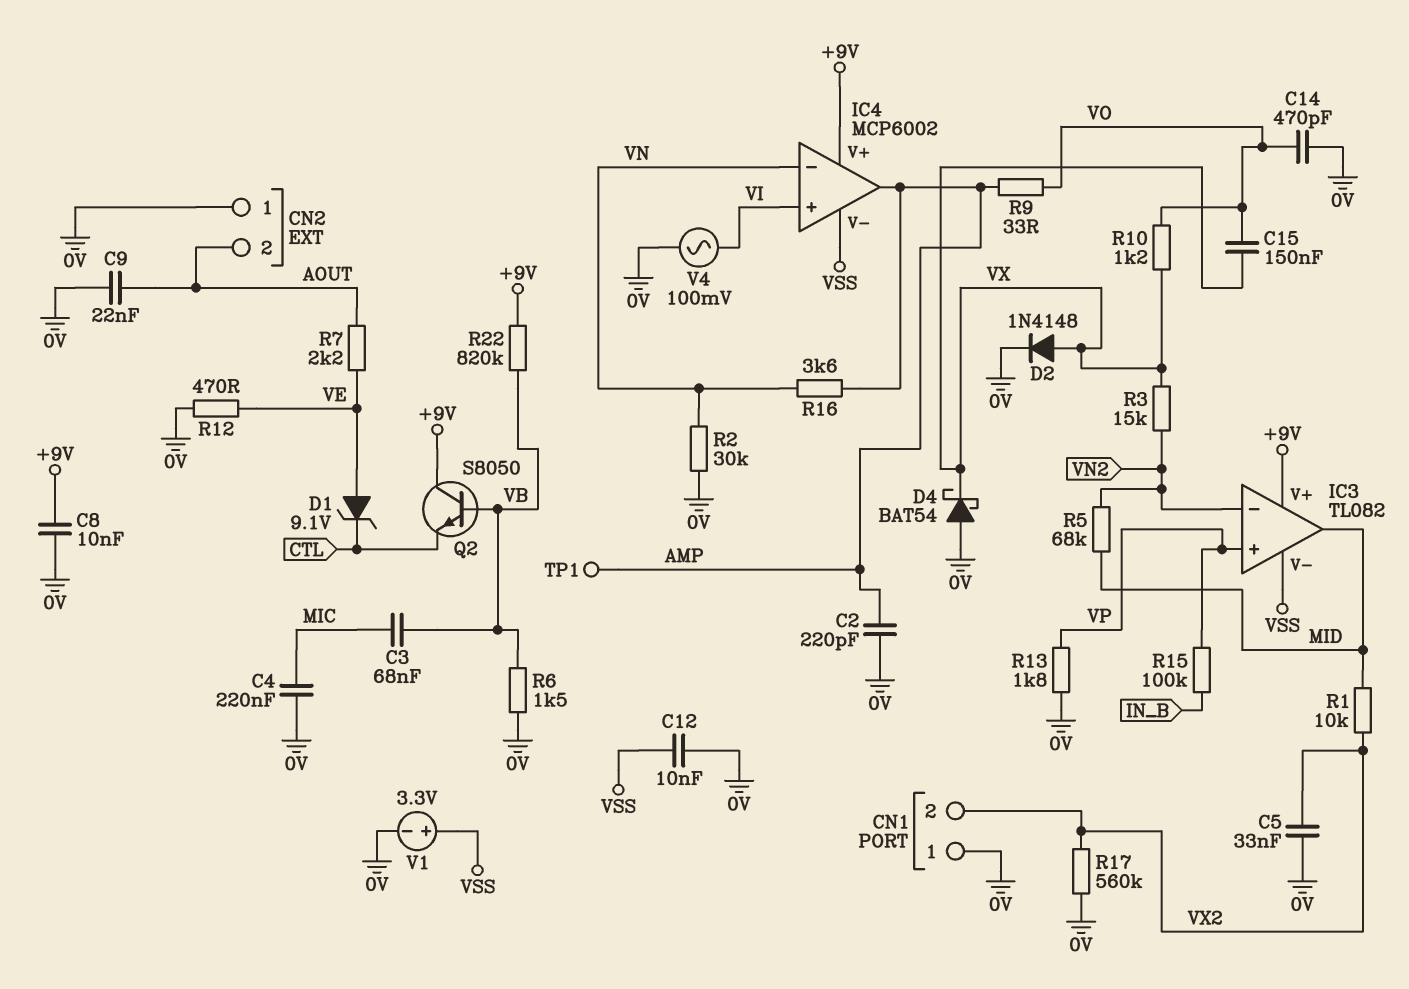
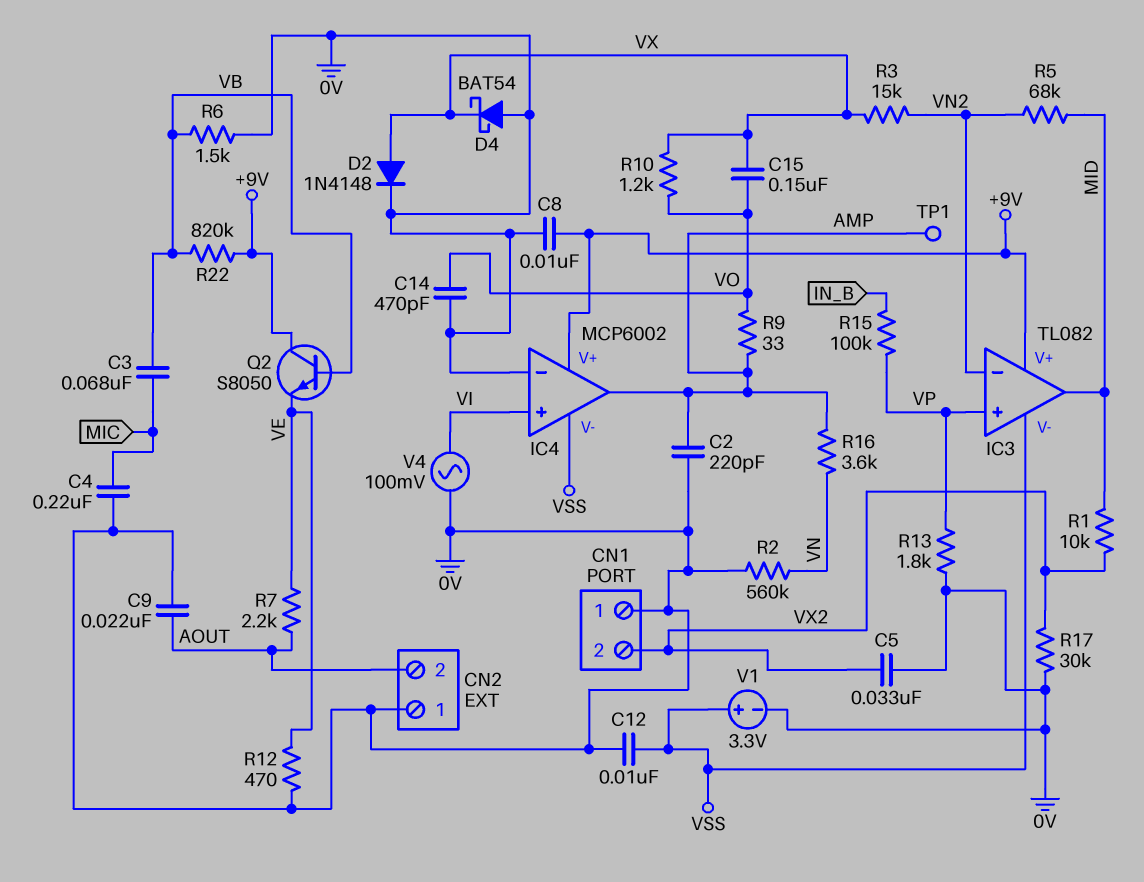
D1: zener 9.1V (A VE, K CTL) -> none
IC4 pin in-: VN -> 0V
Q2: NPN S8050 (B VB, C +9V, E CTL) -> NPN S8050 (B VB, C +9V, E VE)
R2: 30k (0V, VN) -> 560k (0V, VN)
R17: 560k (0V, VX2) -> 30k (0V, VX2)

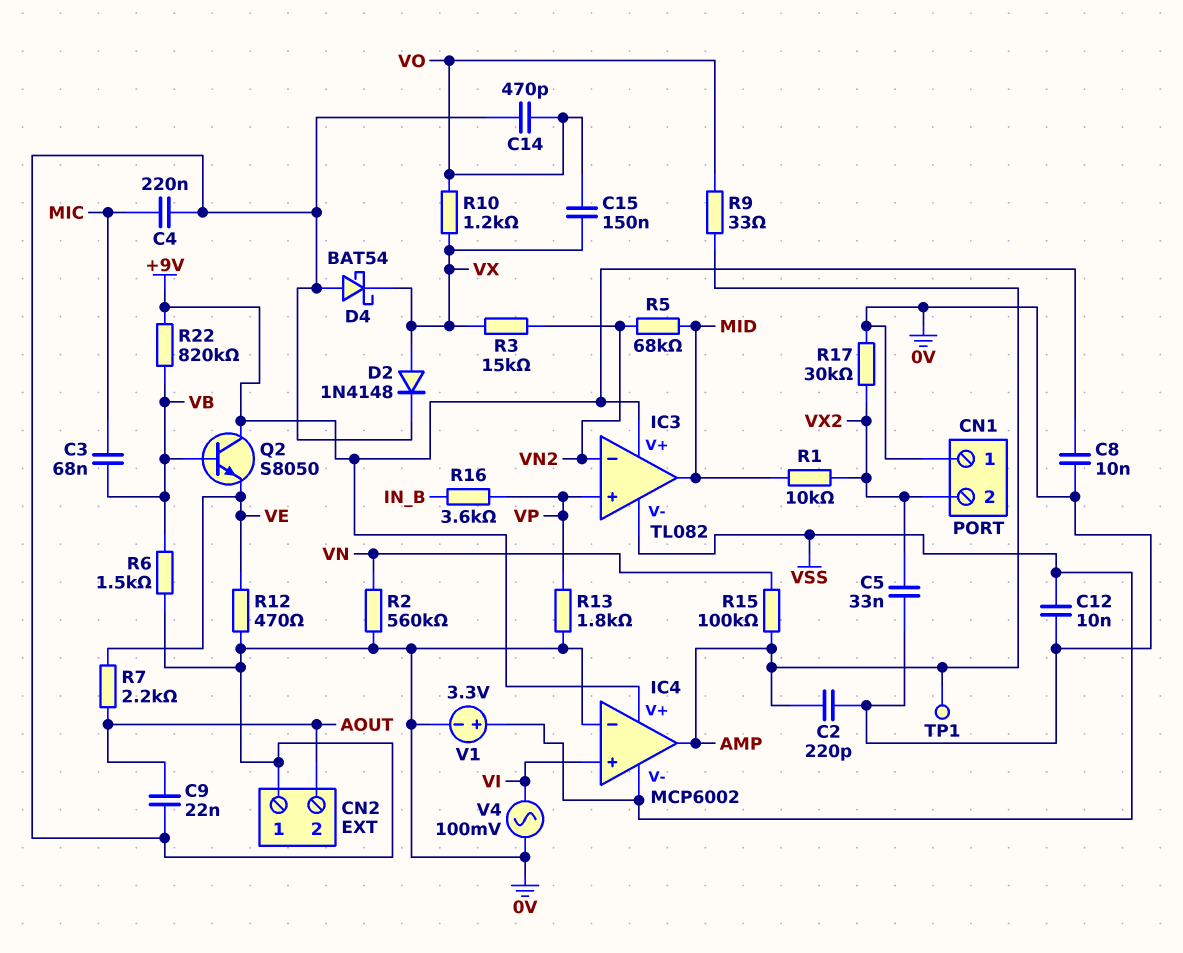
R15: 100k (IN_B, VP) -> 100k (AMP, VN)
R16: 3.6k (AMP, VN) -> 3.6k (IN_B, VP)

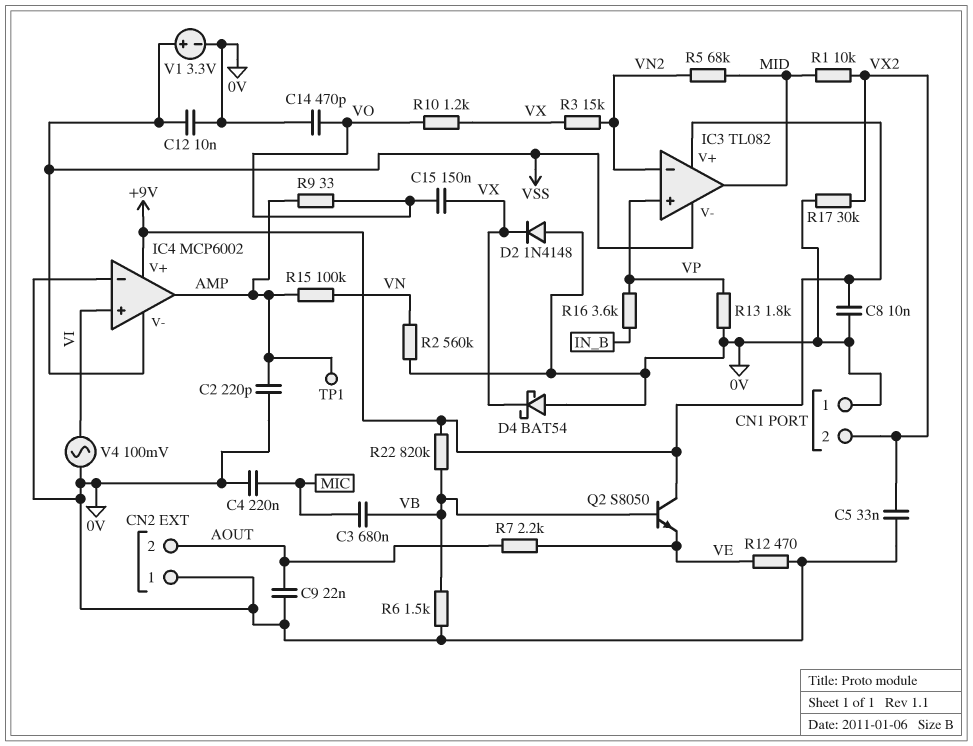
C3: 68nF (MIC, VB) -> 680nF (MIC, VB)
D2: diode 1N4148 (A VX, K 0V) -> diode 1N4148 (A 0V, K VX)

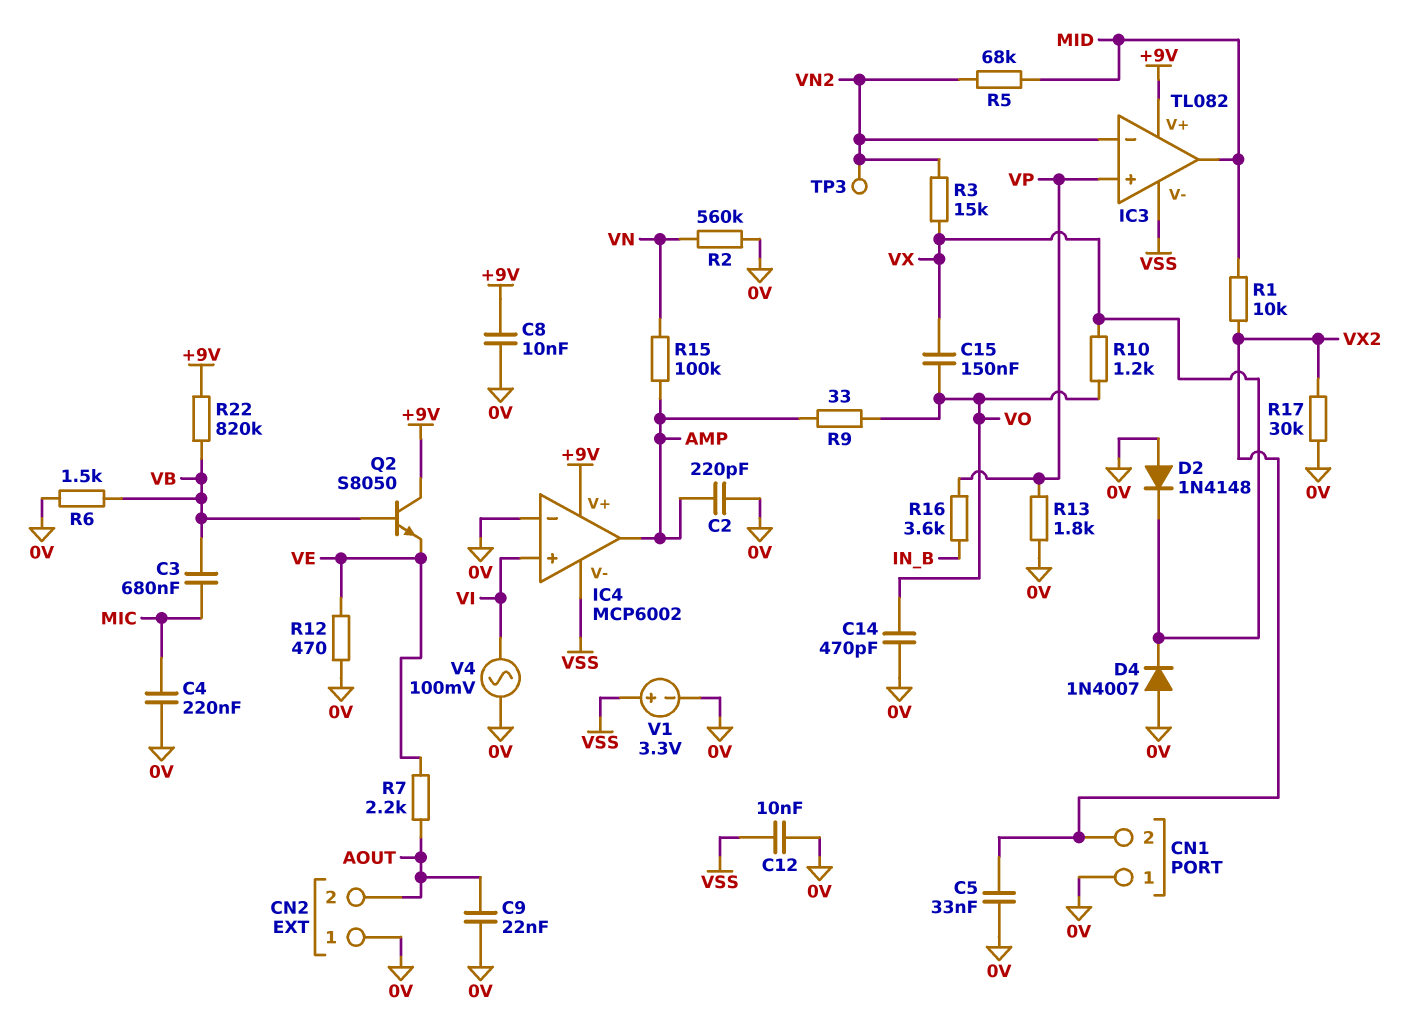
D4: schottky BAT54 (A 0V, K VX) -> diode 1N4007 (A 0V, K VX)
TP1: test point (AMP) -> none
TP3: none -> test point (VN2)

